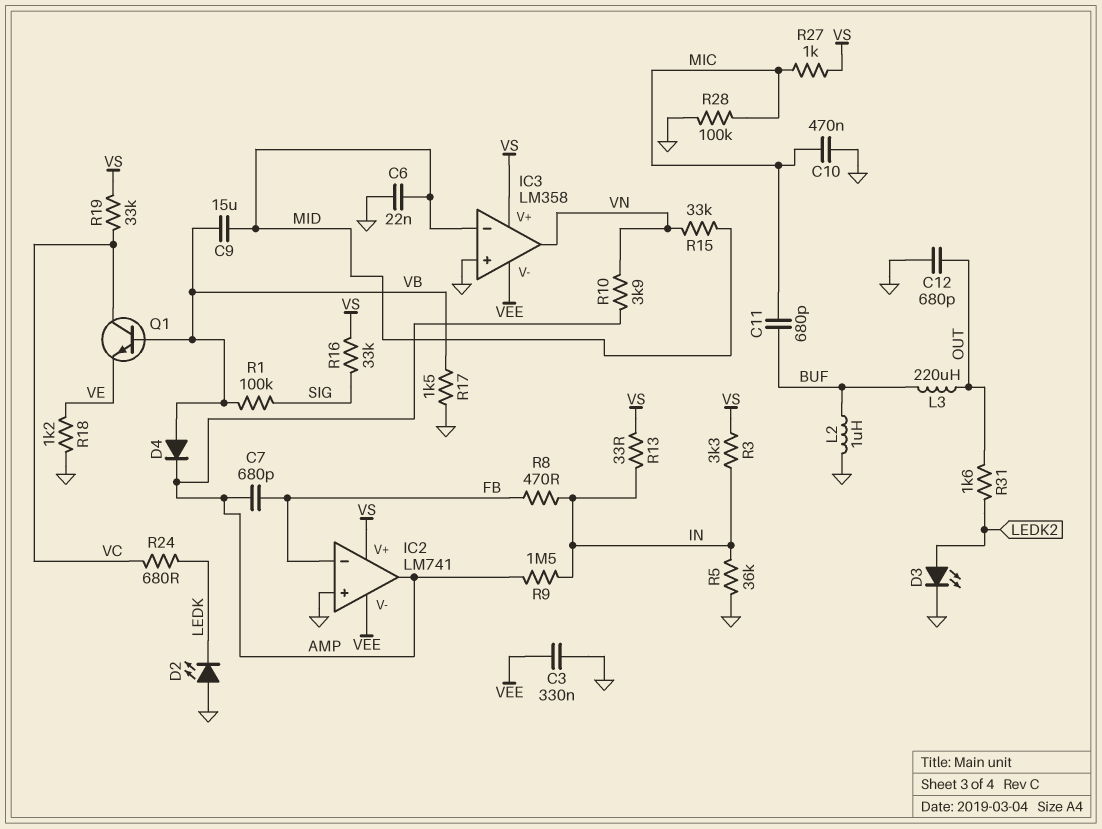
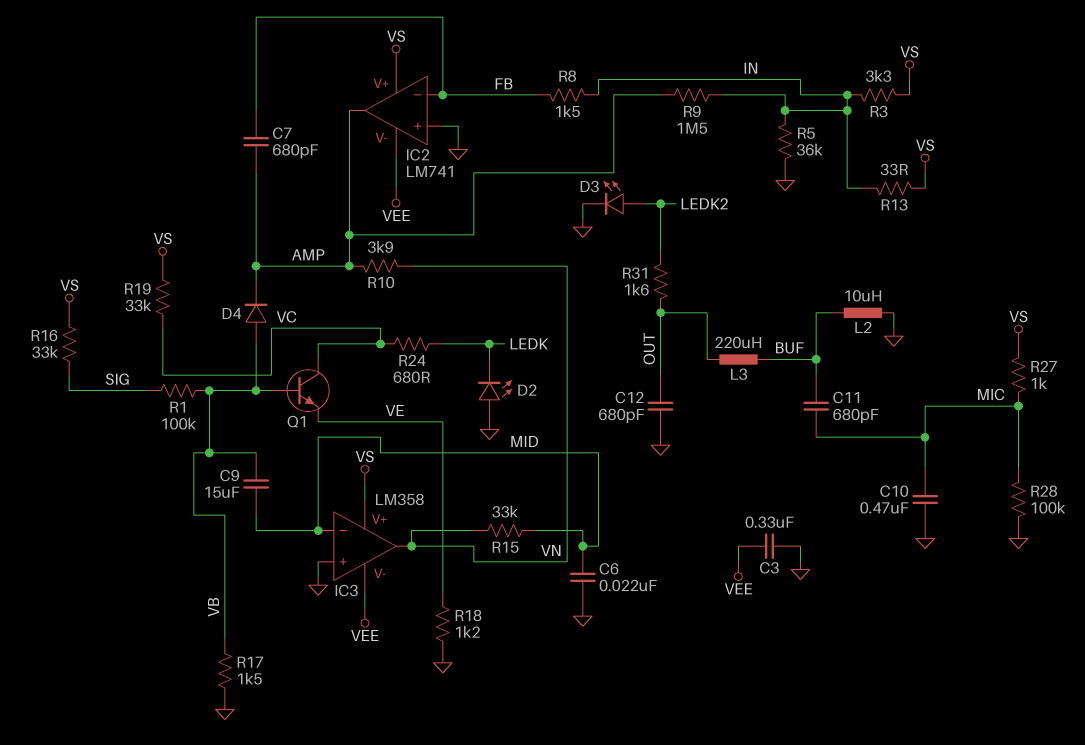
L2: 1uH (BUF, GND) -> 10uH (BUF, GND)
R8: 470 (FB, IN) -> 1.5k (FB, IN)

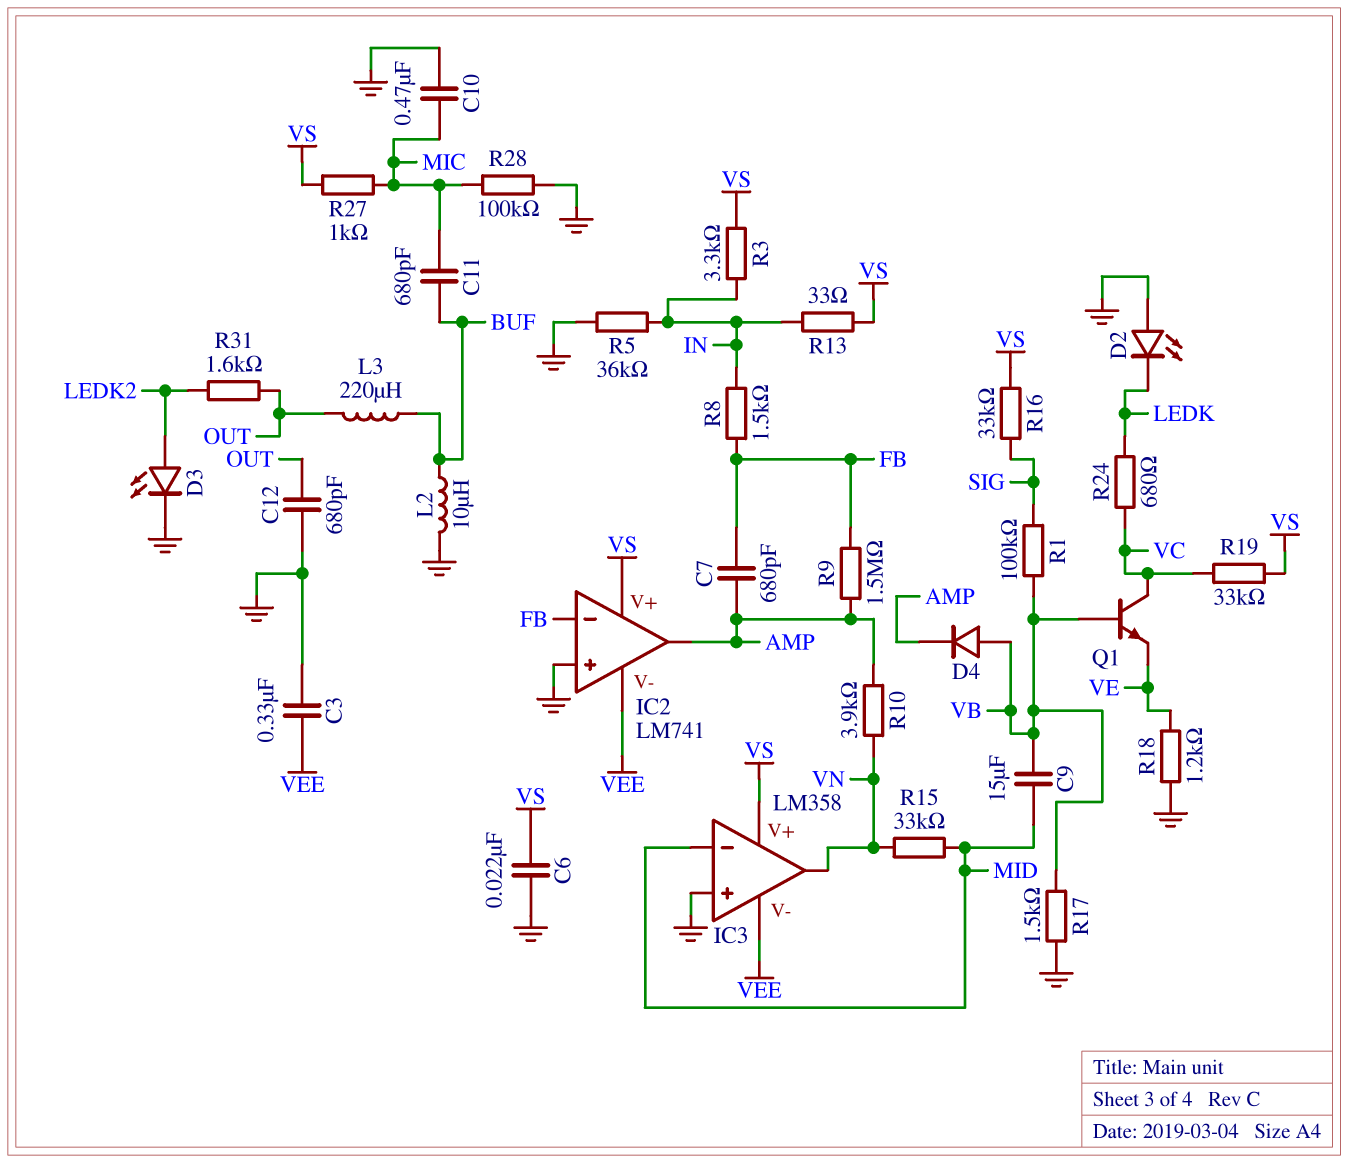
C6: 22nF (GND, MID) -> 22nF (GND, VS)
R9: 1.5M (AMP, IN) -> 1.5M (AMP, FB)

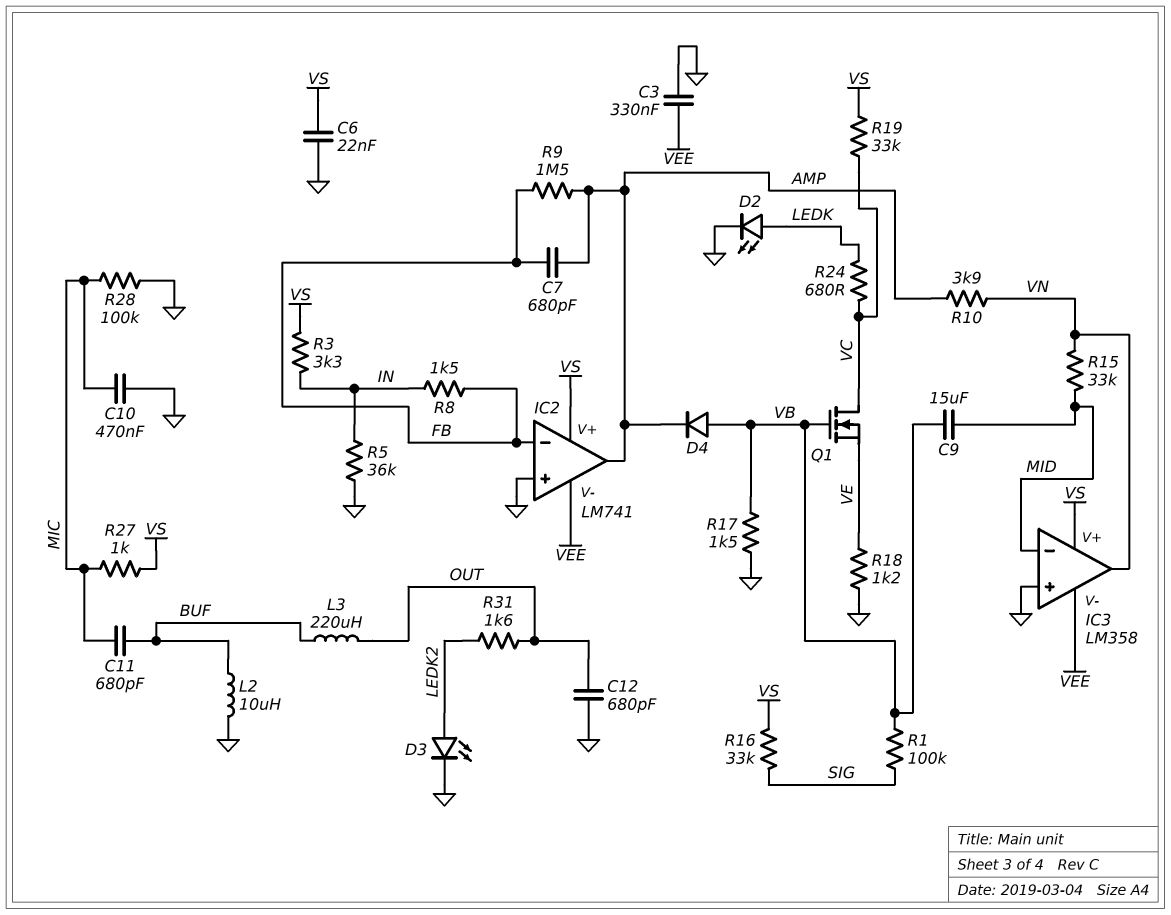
D2: LED (A GND, K LEDK) -> LED (A LEDK, K GND)
Q1: NPN (B VB, C VC, E VE) -> NMOS (G VB, D VC, S VE)
R13: 33 (IN, VS) -> none

